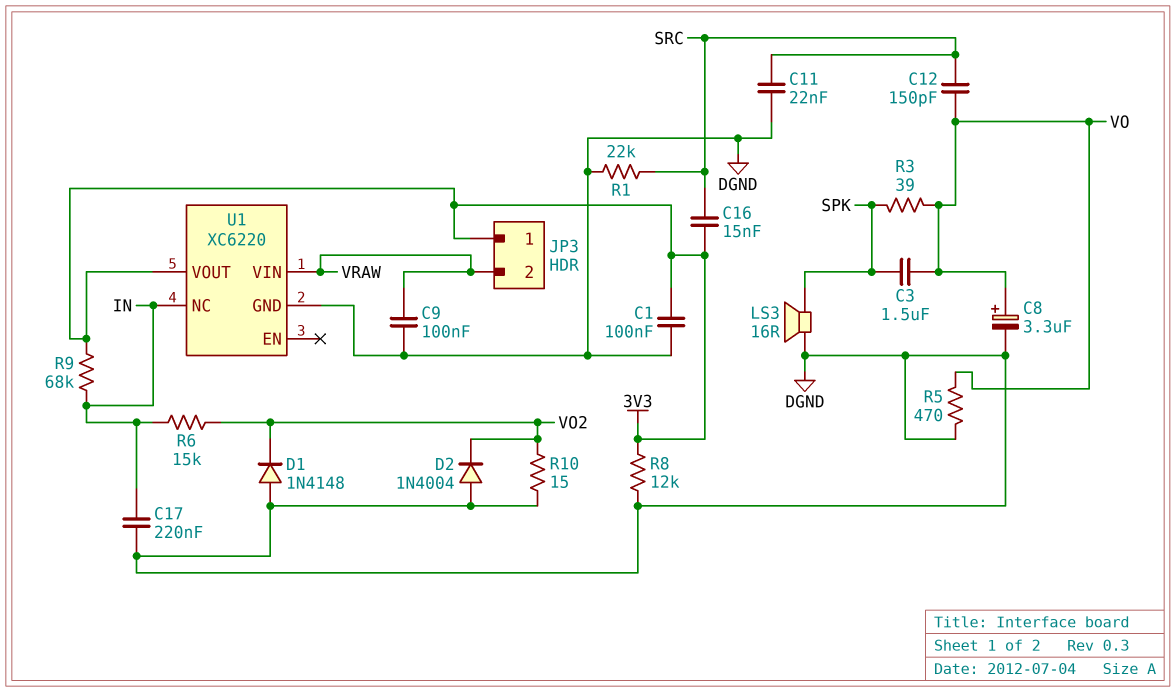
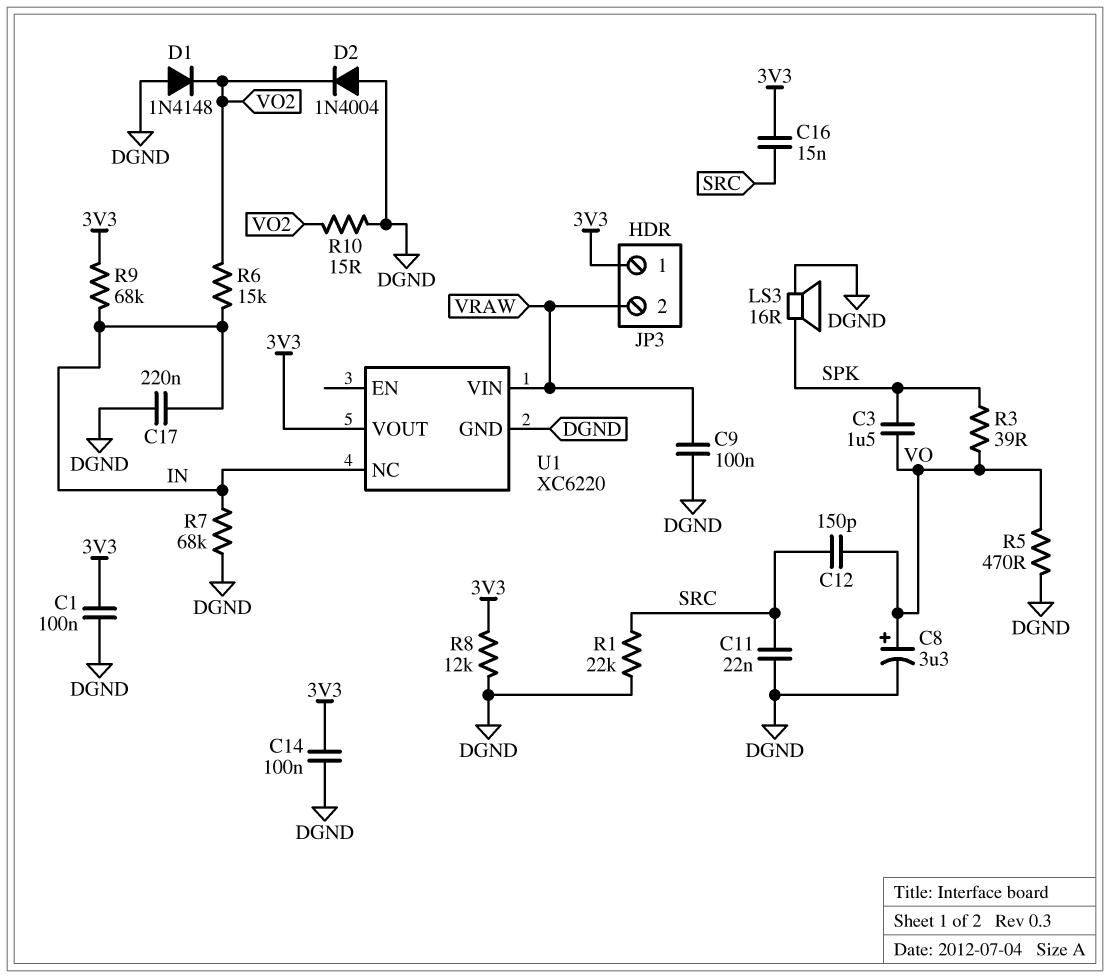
C14: none -> 100nF (3V3, DGND)
R7: none -> 68k (DGND, IN)

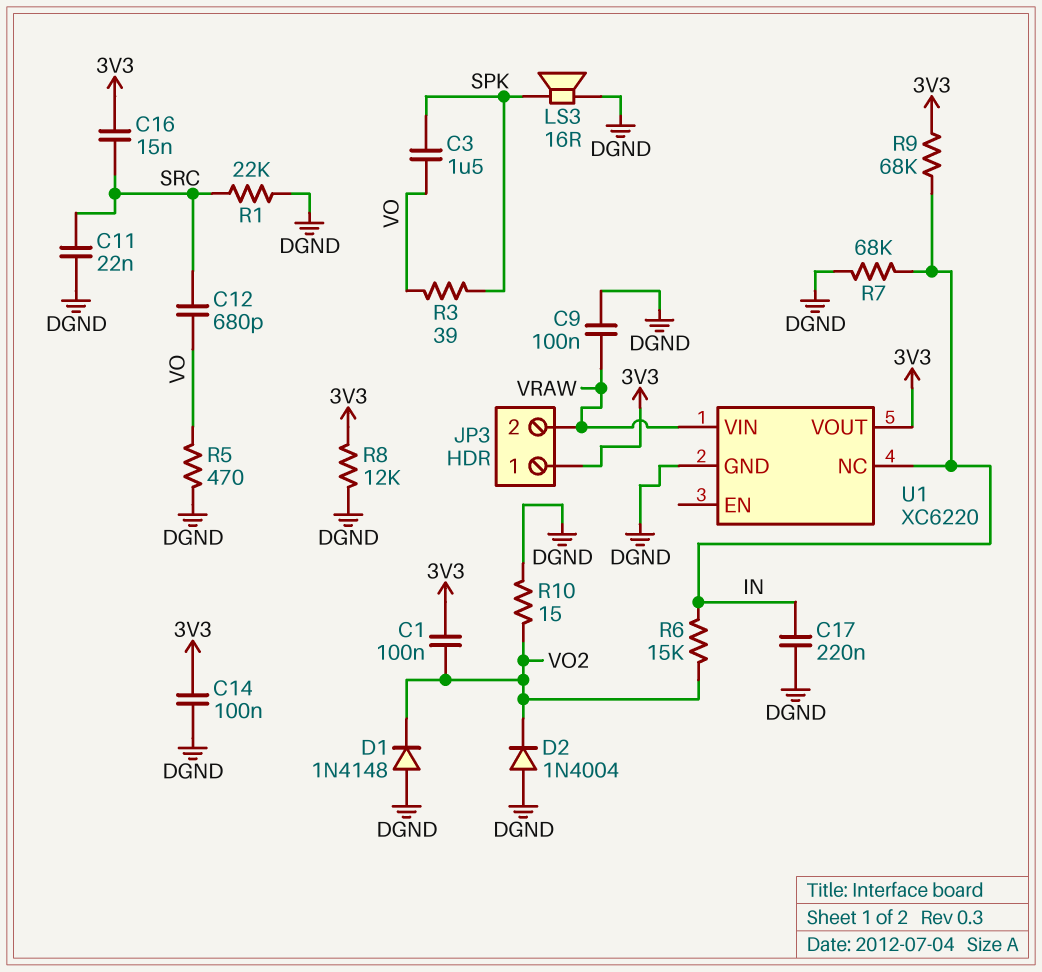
C1: 100nF (3V3, DGND) -> 100nF (3V3, VO2)
C8: 3.3uF (plus VO, minus DGND) -> none
C12: 150pF (SRC, VO) -> 680pF (SRC, VO)

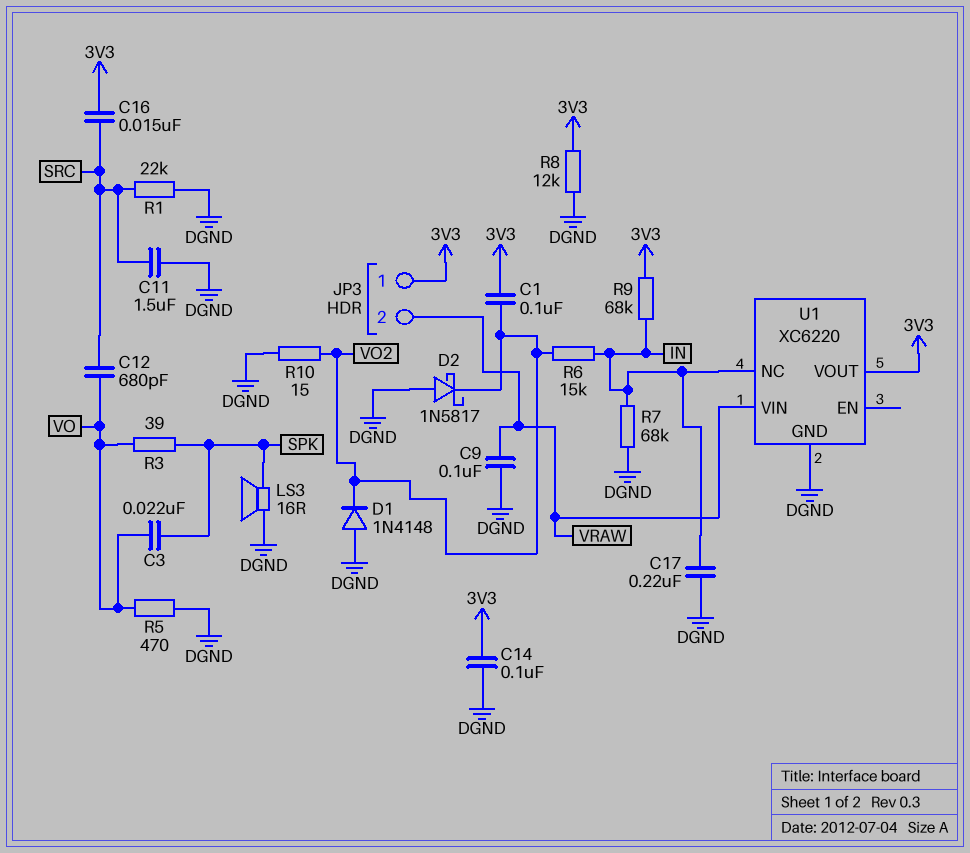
C3: 1.5uF (SPK, VO) -> 22nF (SPK, VO)
C11: 22nF (DGND, SRC) -> 1.5uF (DGND, SRC)
D2: diode 1N4004 (A DGND, K VO2) -> schottky 1N5817 (A DGND, K VO2)

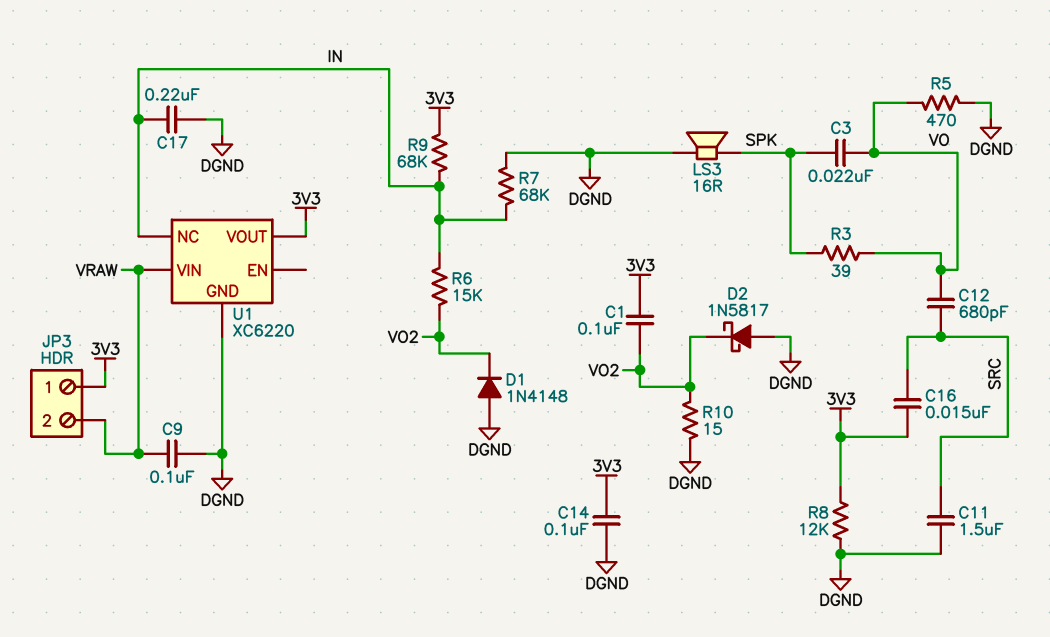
R1: 22k (DGND, SRC) -> none

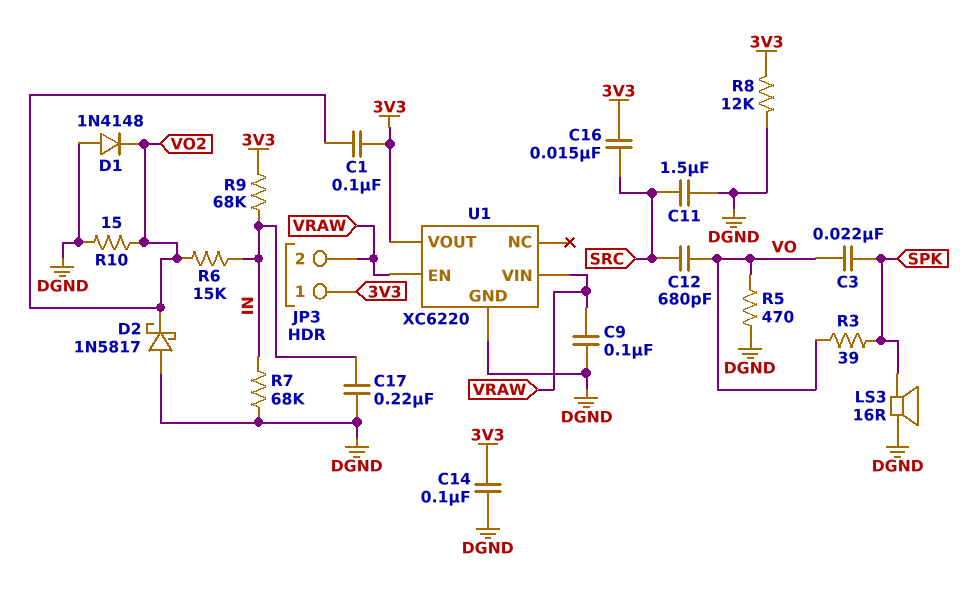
U1 pin EN: none -> VRAW
U1 pin NC: IN -> none

